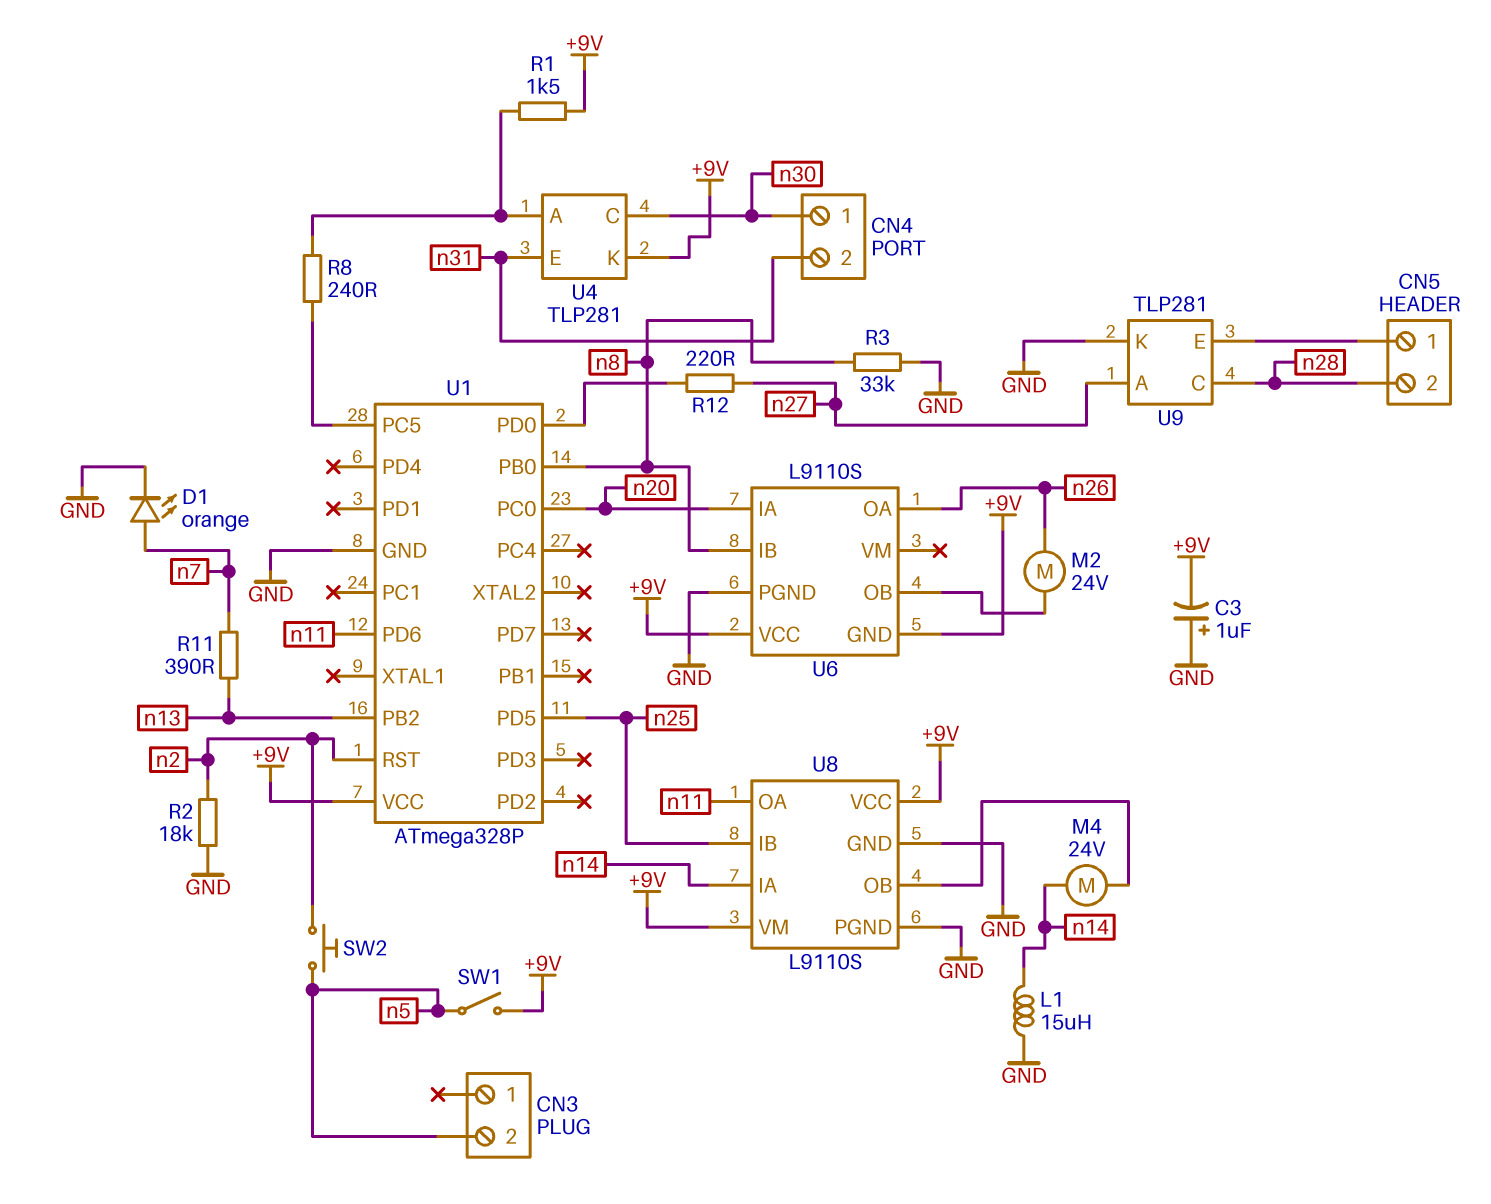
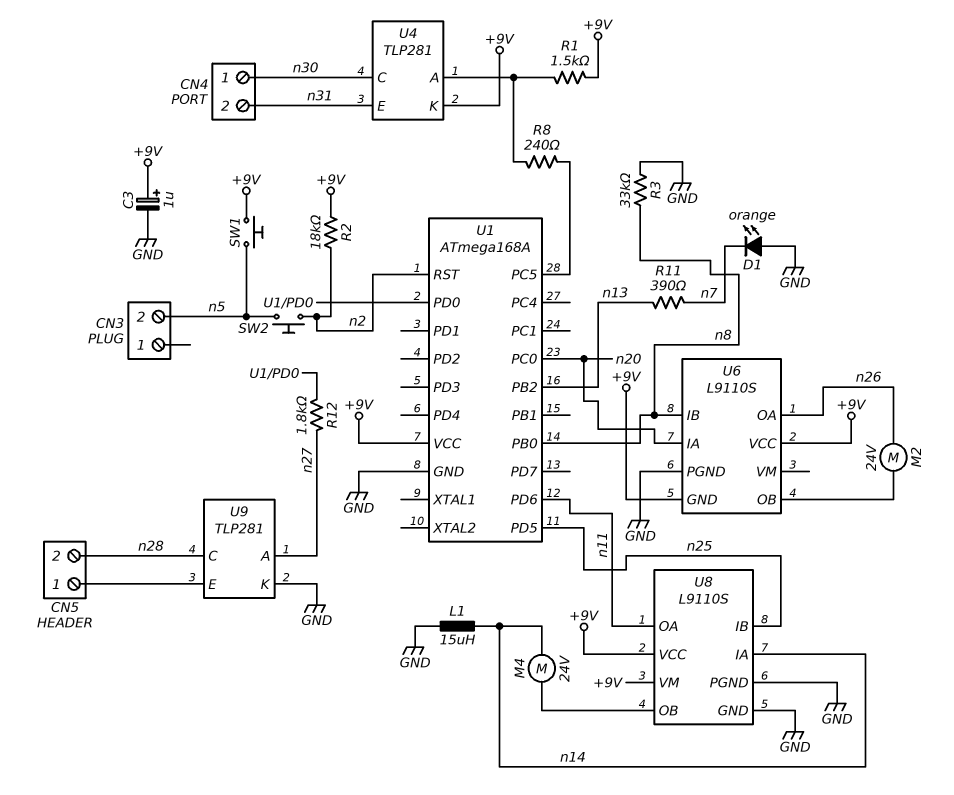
C3: 1uF (plus GND, minus +9V) -> 1uF (plus +9V, minus GND)
D1: LED orange (A n7, K GND) -> LED orange (A GND, K n7)
R2: 18k (GND, n2) -> 18k (+9V, n2)
R12: 220 (U1/PD0, n27) -> 1.8k (U1/PD0, n27)
SW1: switch (+9V, n5) -> button (+9V, n5)
U1: ATmega328P -> ATmega168A

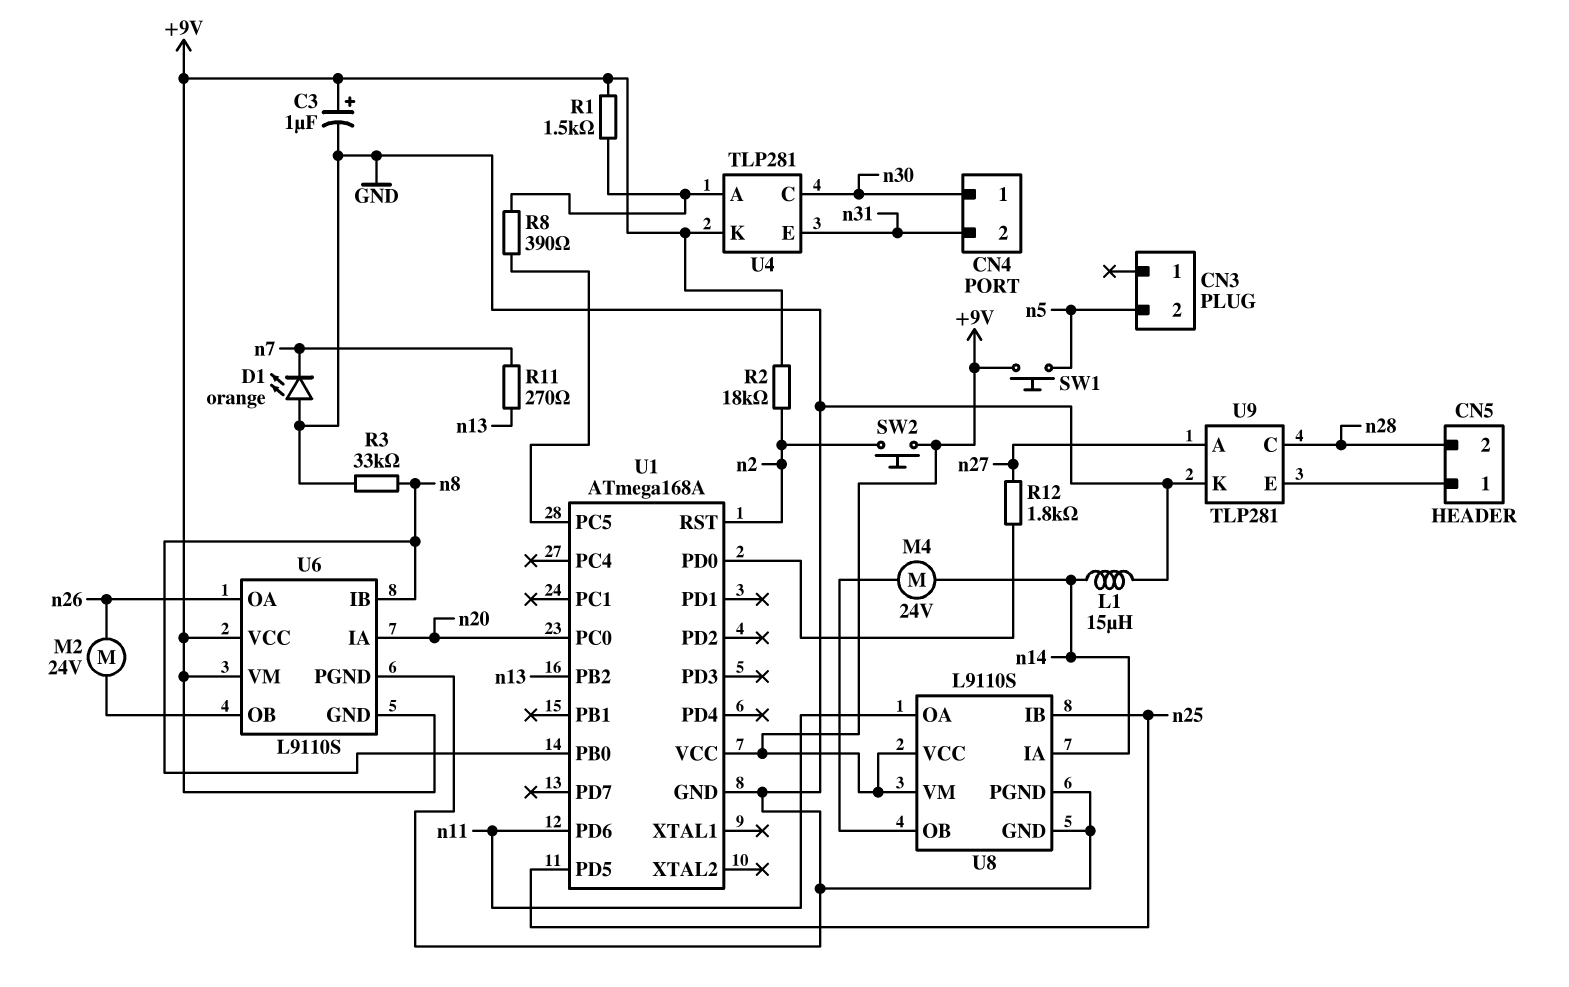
R8: 240 (U1/PC5, U4/A) -> 390 (U1/PC5, U4/A)
R11: 390 (n7, n13) -> 270 (n7, n13)
SW2: button (n2, n5) -> button (+9V, n2)
U6 pin VM: none -> +9V

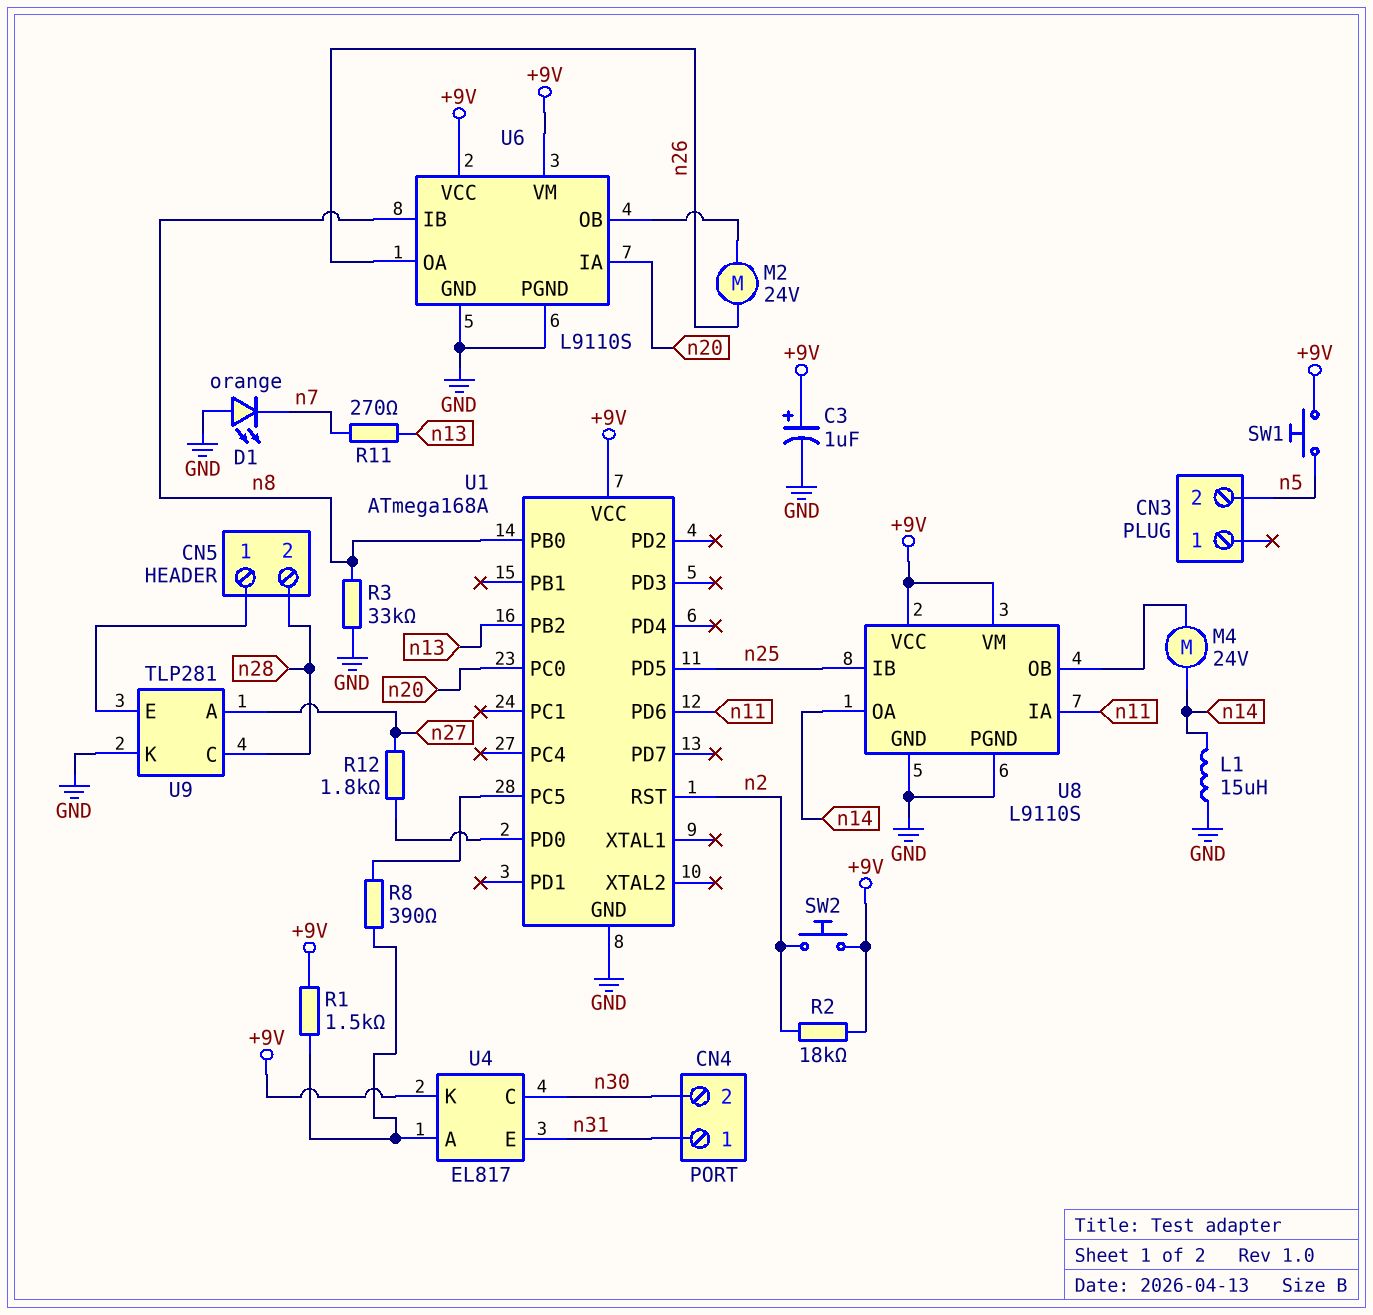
CN4 pin 1: n30 -> n31
CN4 pin 2: n31 -> n30
U4: TLP281 -> EL817
U6 pin GND: +9V -> GND
U8 pin IA: n14 -> n11
U8 pin OA: n11 -> n14

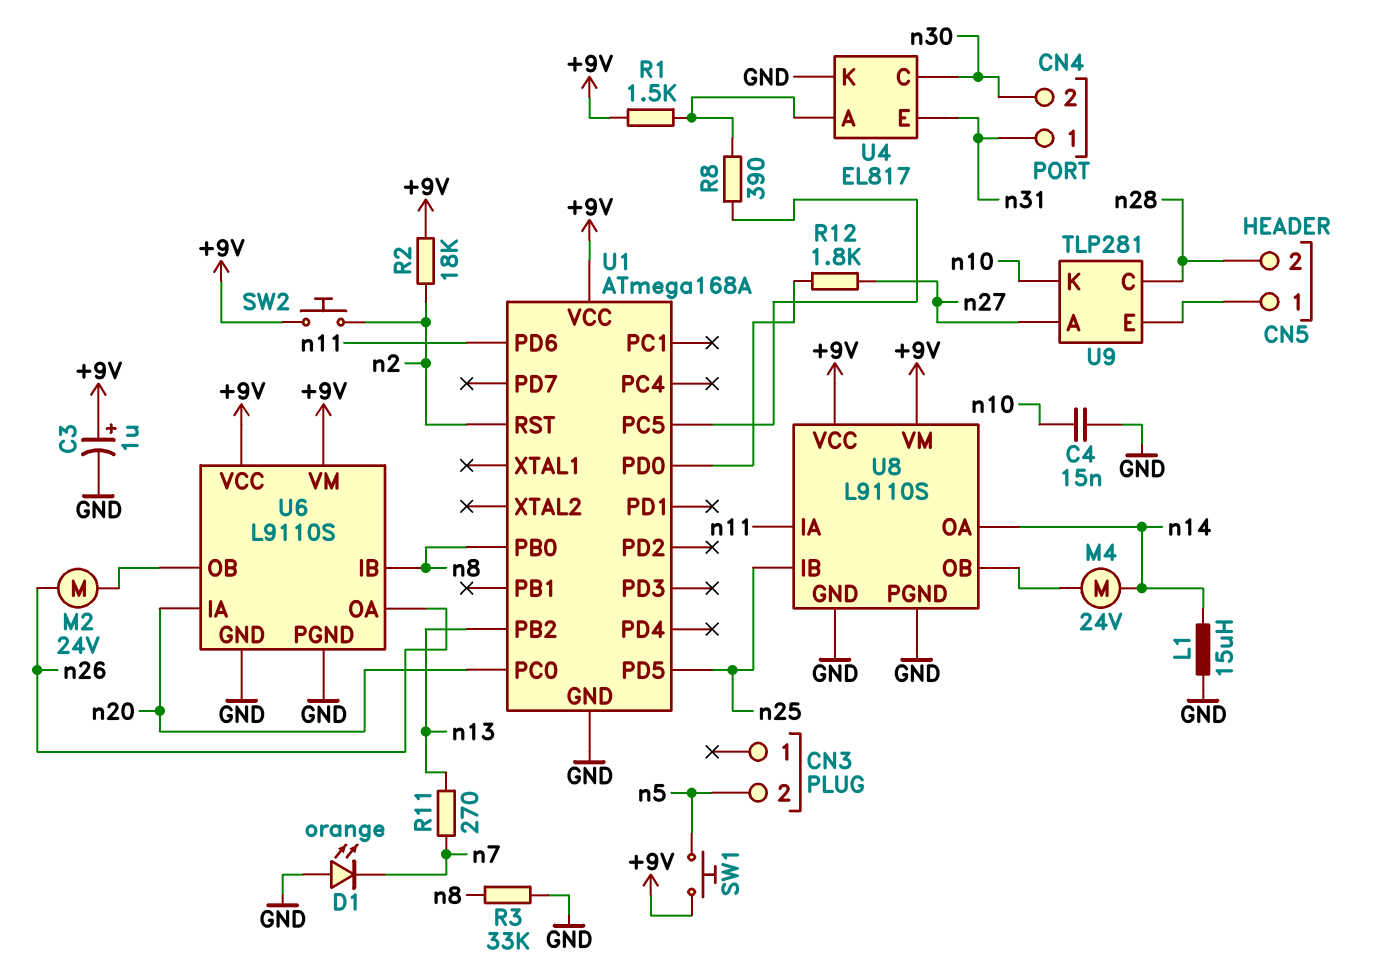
C4: none -> 15nF (GND, n10)
U4 pin K: +9V -> GND
U9 pin K: GND -> n10

